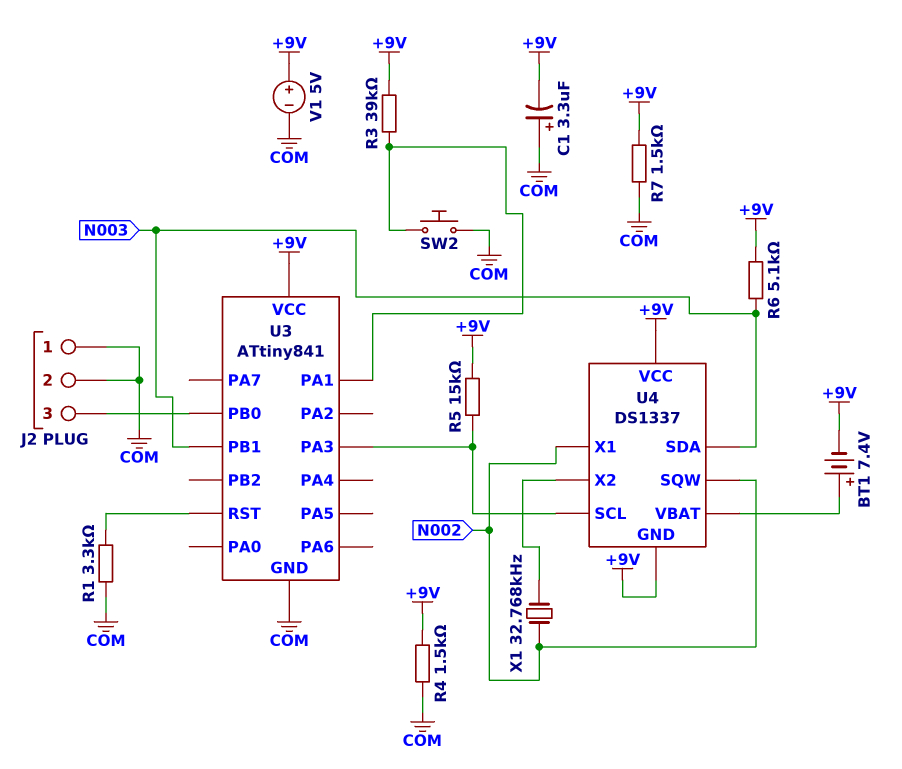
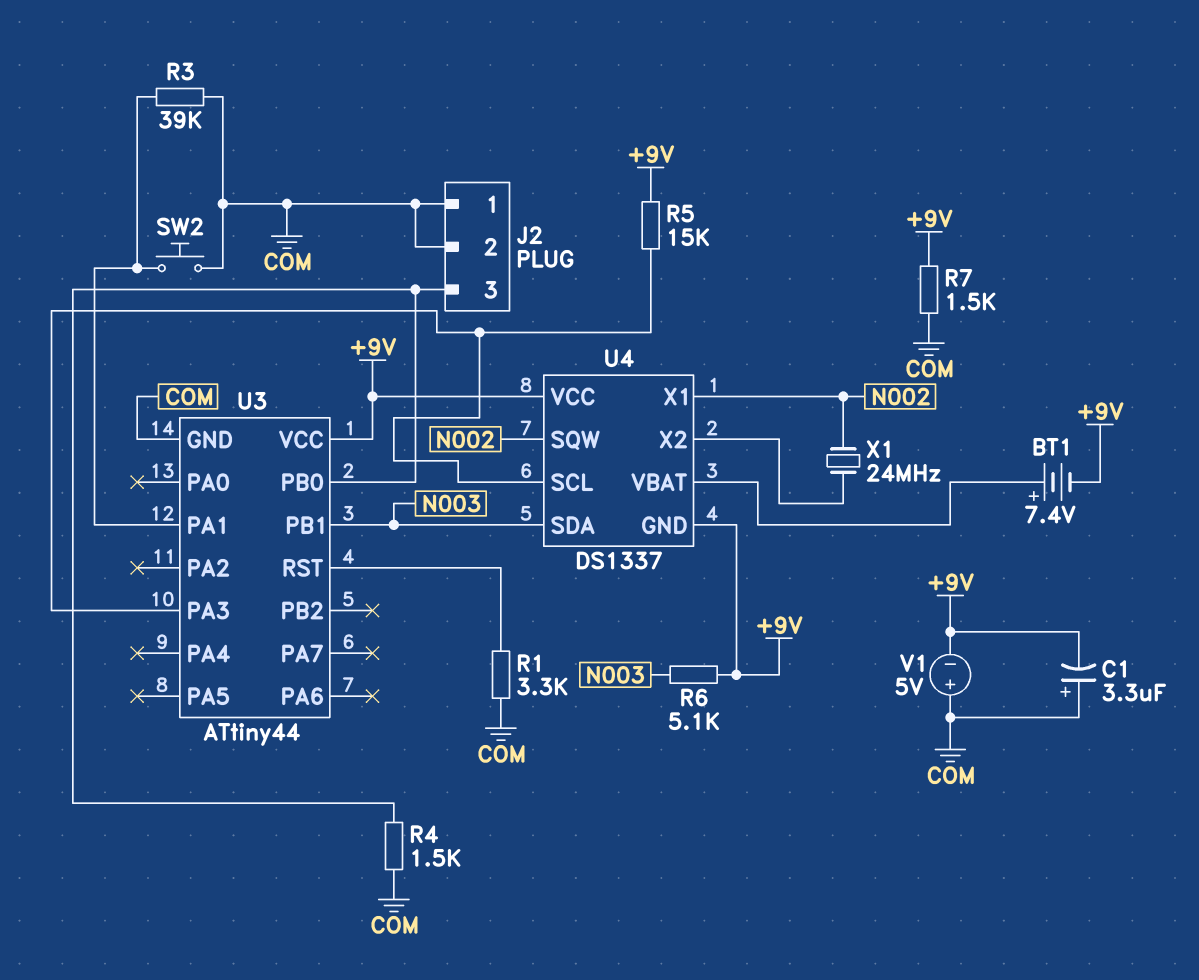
R3: 39k (+9V, U3/PA1) -> 39k (COM, U3/PA1)
R4: 1.5k (+9V, COM) -> 1.5k (COM, J2/3)
U3: ATtiny841 -> ATtiny44
V1: 5V (plus +9V, minus COM) -> 5V (plus COM, minus +9V)
X1: 32.768kHz (N002, U4/X2) -> 24MHz (N002, U4/X2)

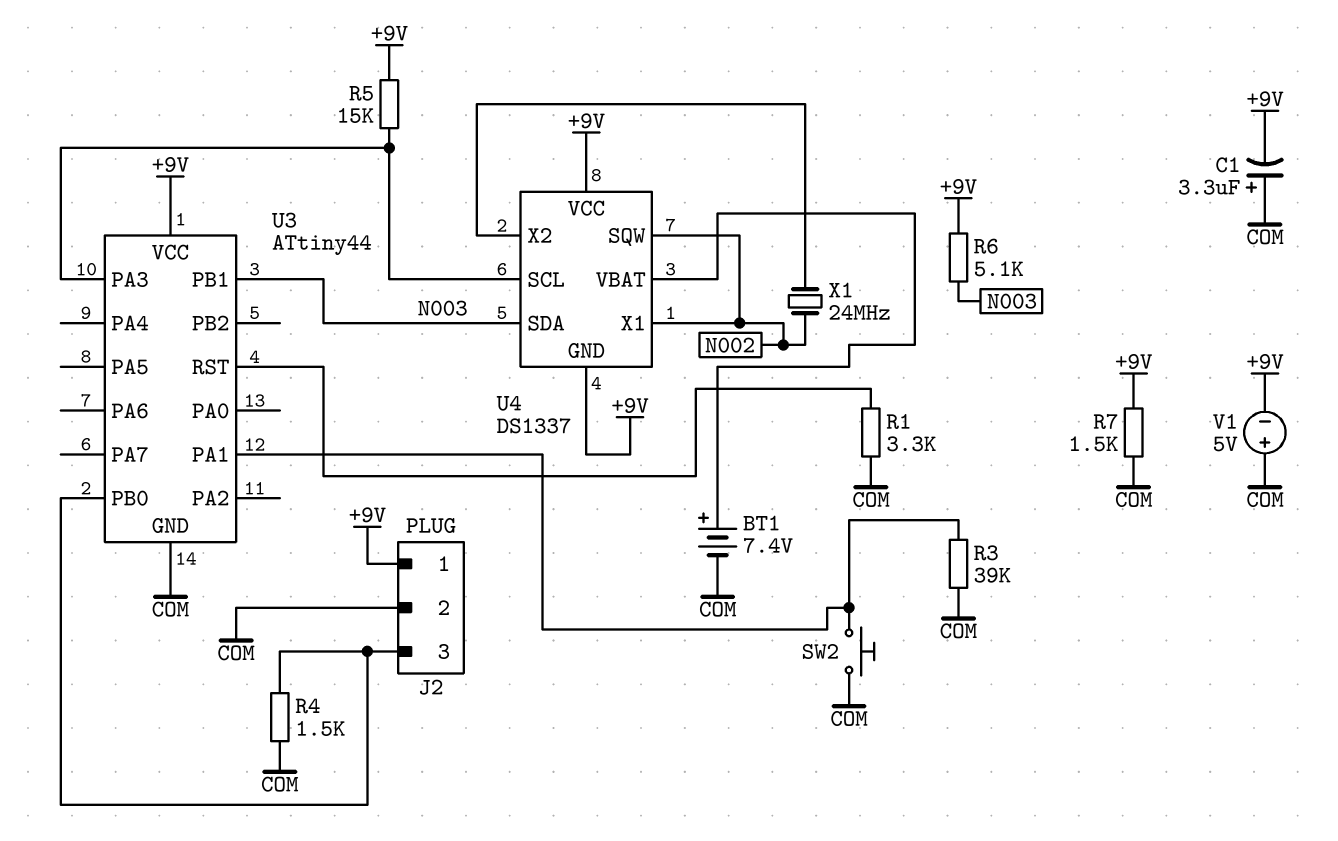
BT1: 7.4V (plus U4/VBAT, minus +9V) -> 7.4V (plus U4/VBAT, minus COM)
J2 pin 1: COM -> +9V

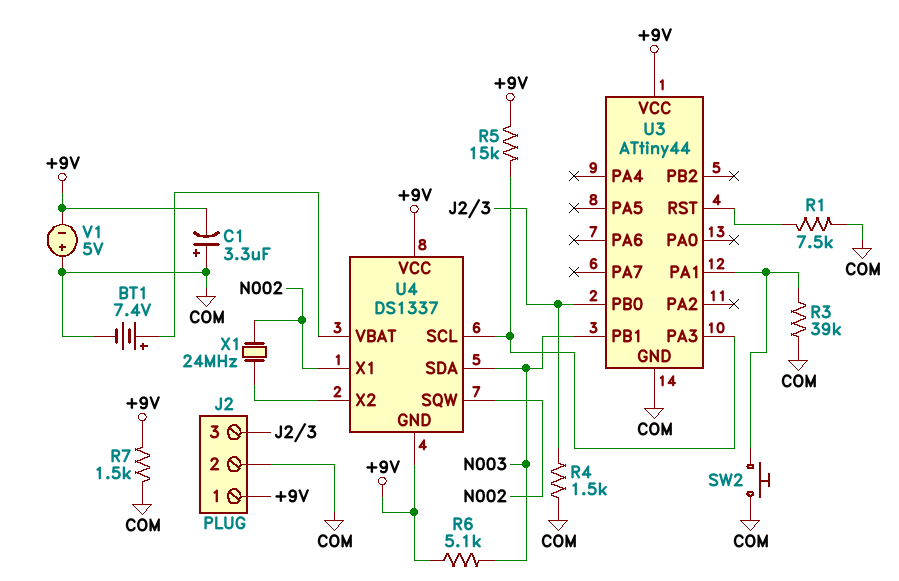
R1: 3.3k (COM, U3/RST) -> 7.5k (COM, U3/RST)

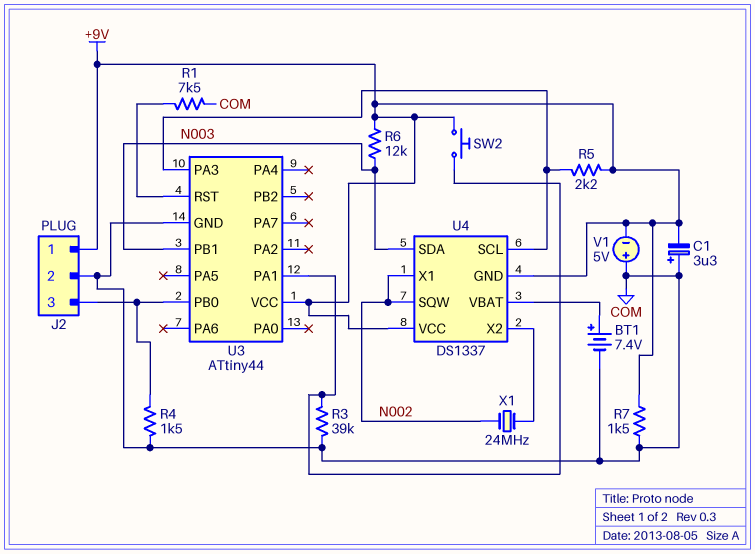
R5: 15k (+9V, U3/PA3) -> 2.2k (+9V, U3/PA3)
R6: 5.1k (+9V, N003) -> 12k (+9V, N003)
SW2: button (COM, U3/PA1) -> button (+9V, U3/PA1)

